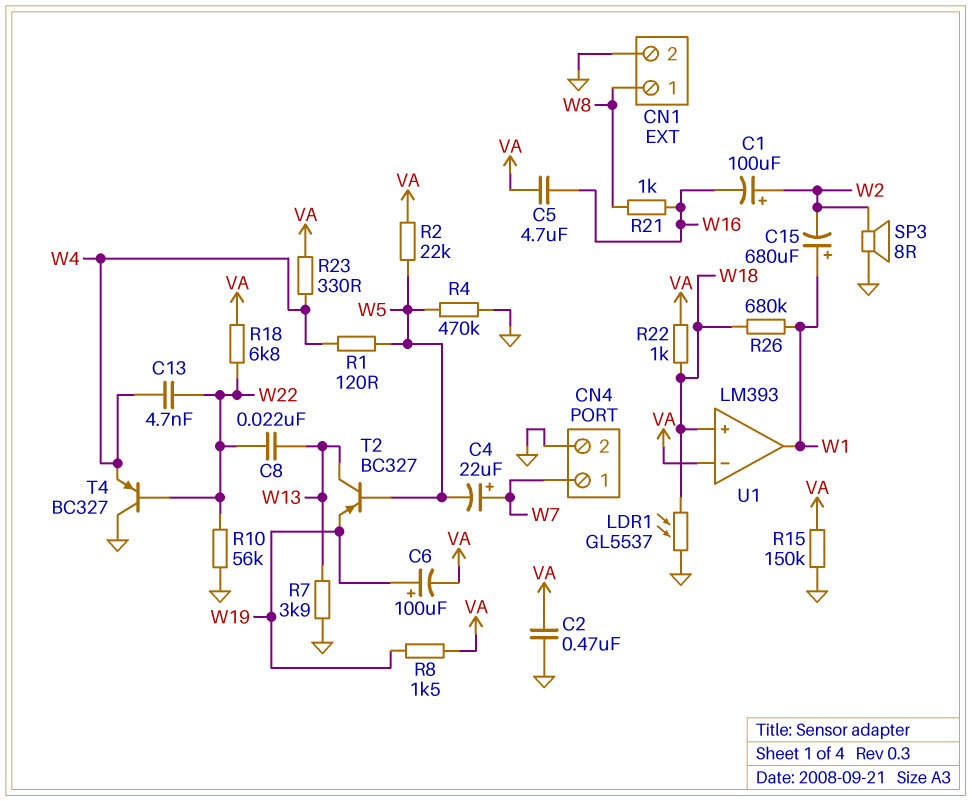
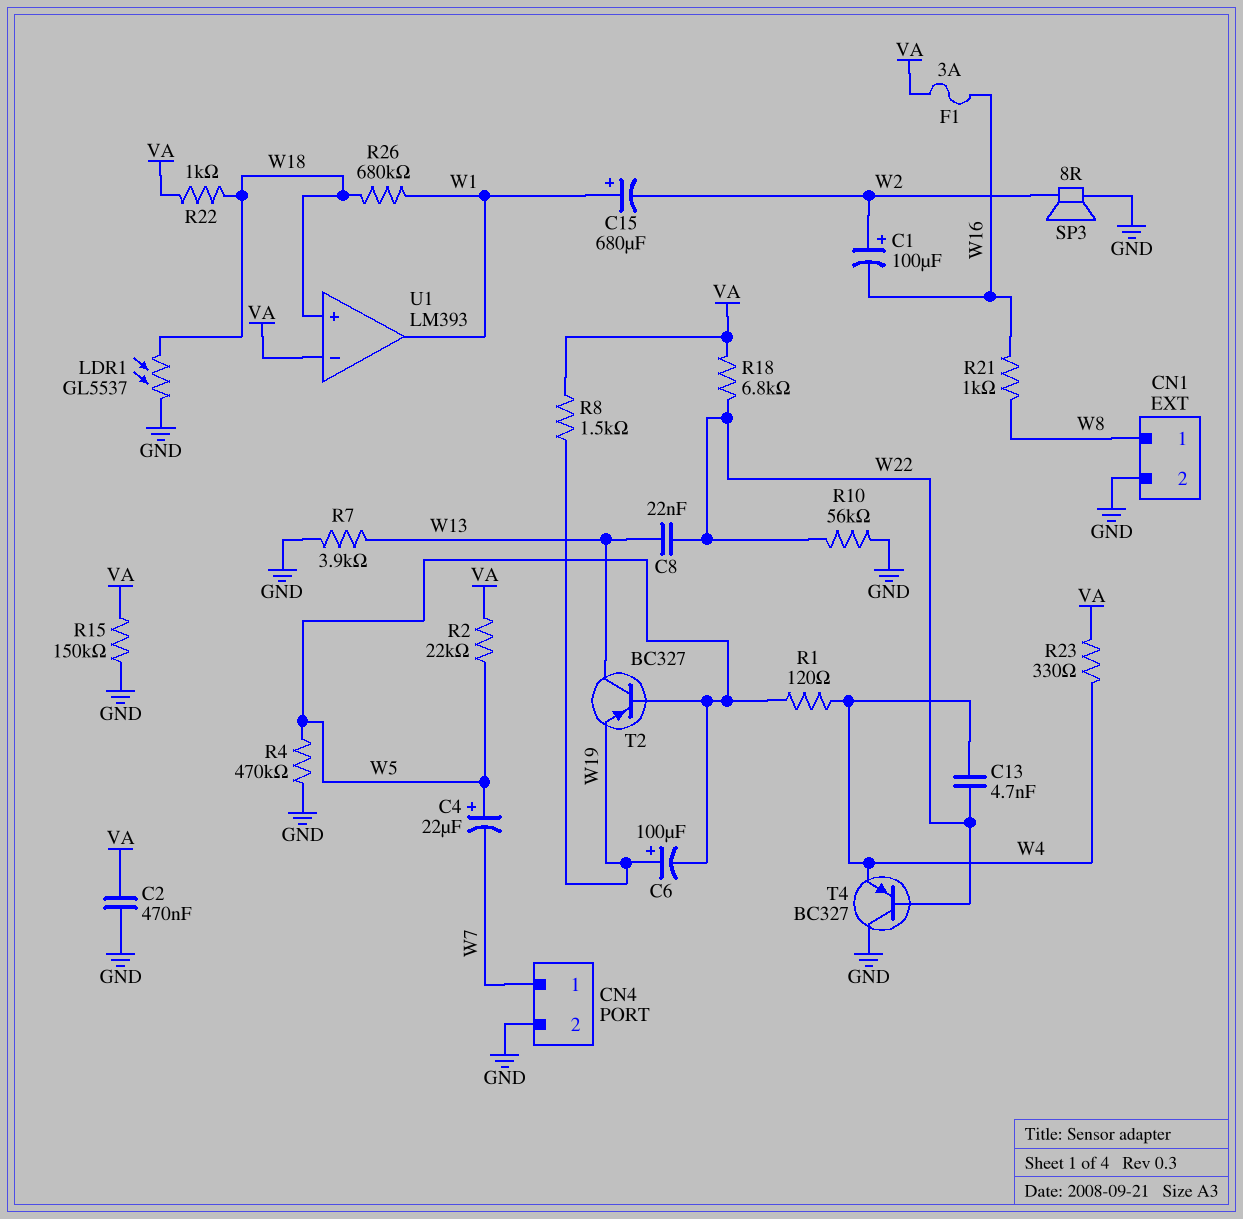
C4: 22uF (plus W7, minus W5) -> 22uF (plus W5, minus W7)
C5: 4.7uF (VA, W16) -> none
C6: 100uF (plus W19, minus VA) -> 100uF (plus W19, minus W5)
F1: none -> 3A (VA, W16)

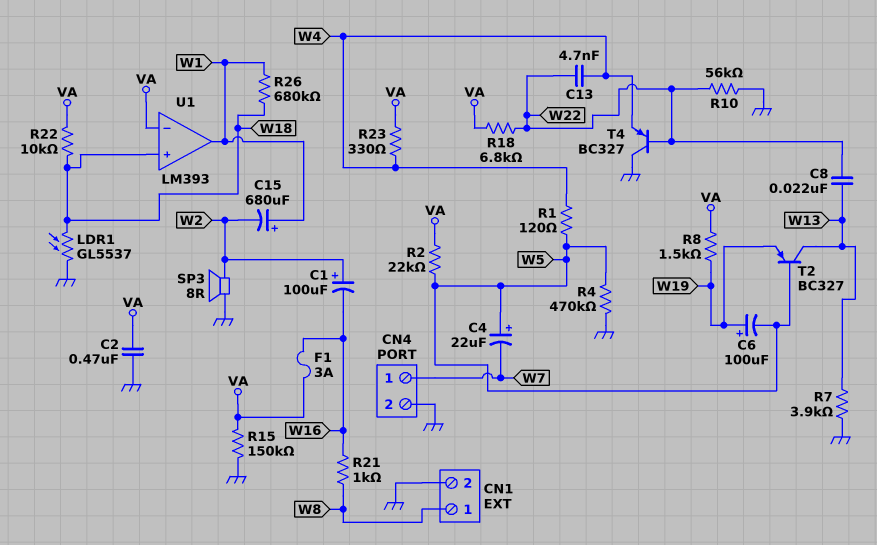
R22: 1k (VA, W18) -> 10k (VA, W18)

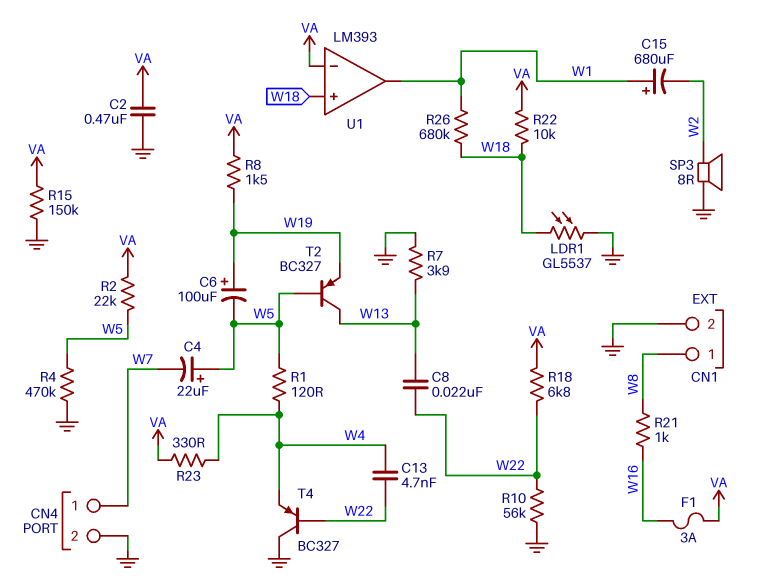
C1: 100uF (plus W2, minus W16) -> none

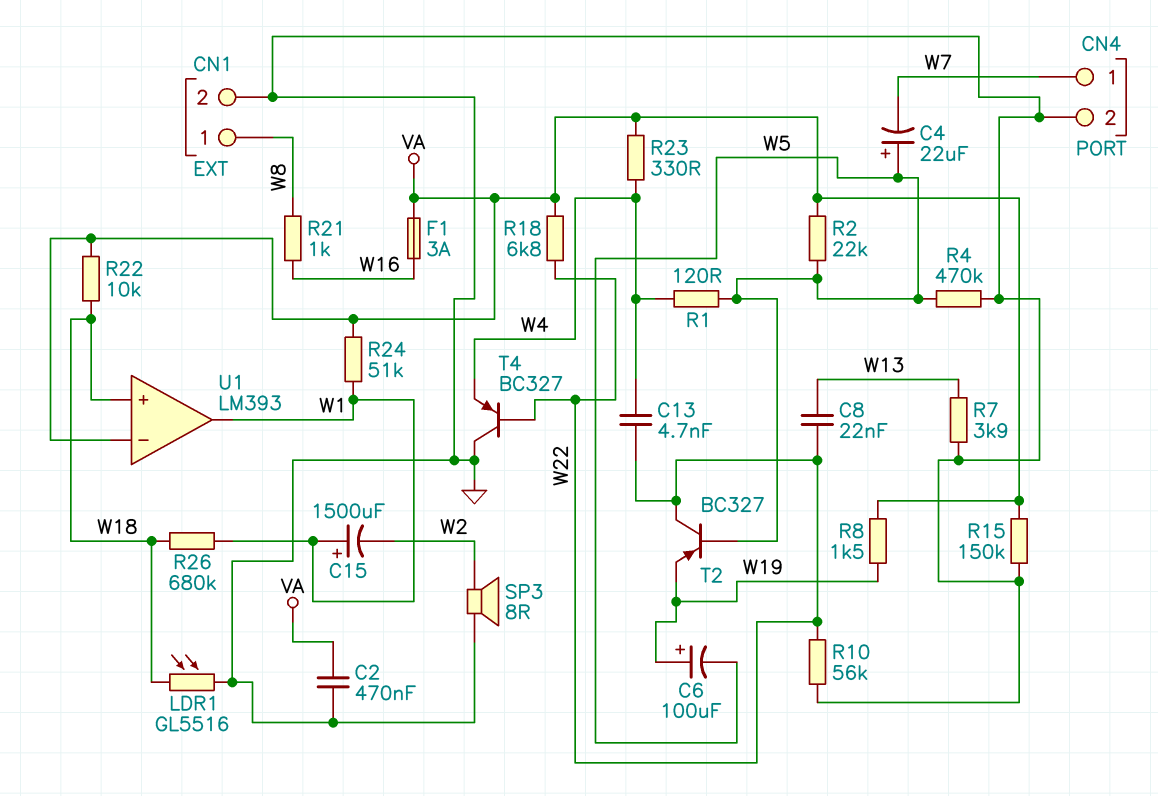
C15: 680uF (plus W1, minus W2) -> 1500uF (plus W1, minus W2)
LDR1: GL5537 (GND, W18) -> GL5516 (GND, W18)
R24: none -> 51k (VA, W1)
T2: PNP BC327 (B W5, C W13, E W19) -> PNP BC327 (B W5, C W22, E W19)

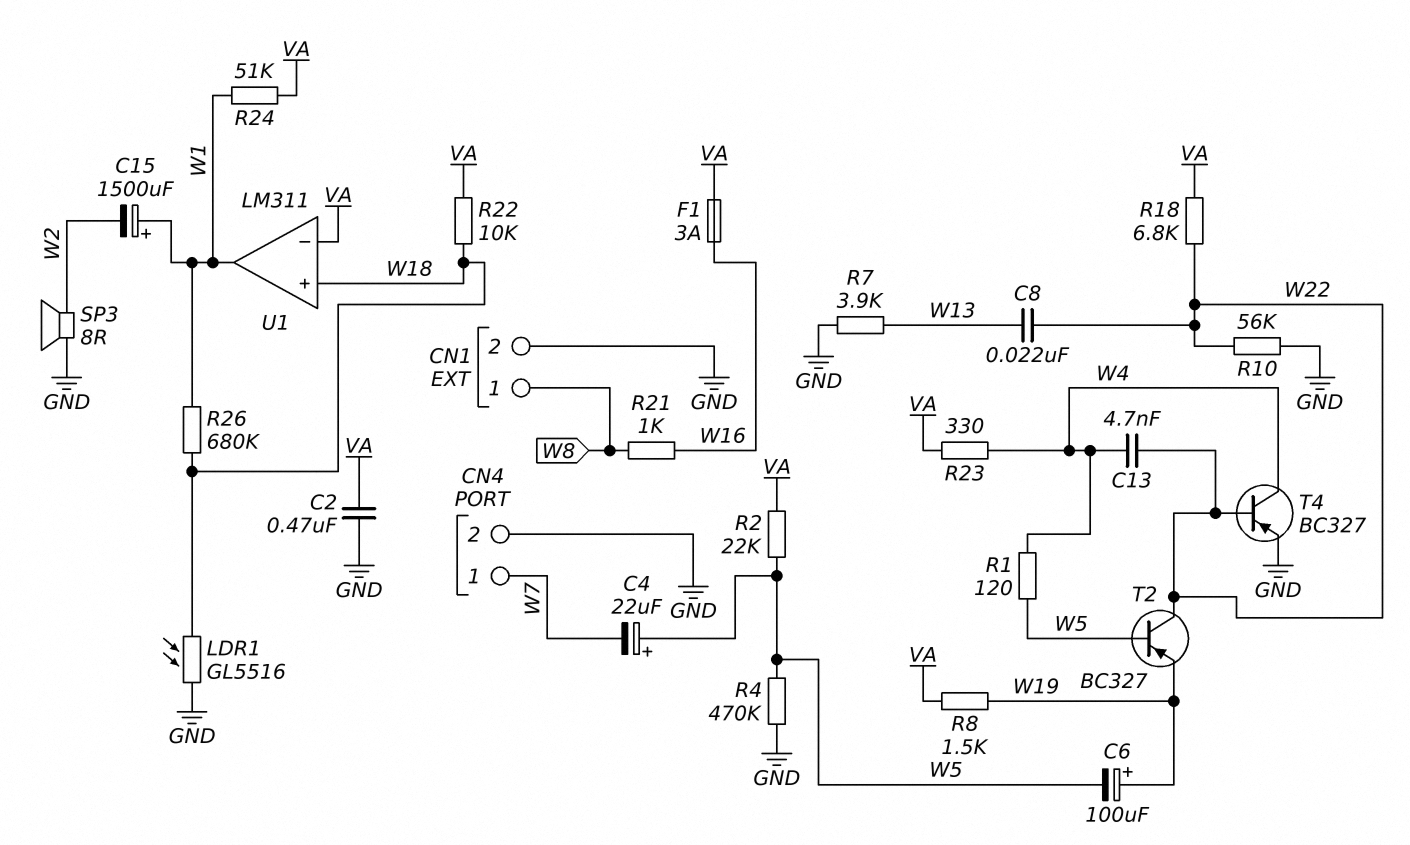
R15: 150k (GND, VA) -> none
T4: PNP BC327 (B W22, C GND, E W4) -> PNP BC327 (B W22, C W4, E GND)
U1: LM393 -> LM311

